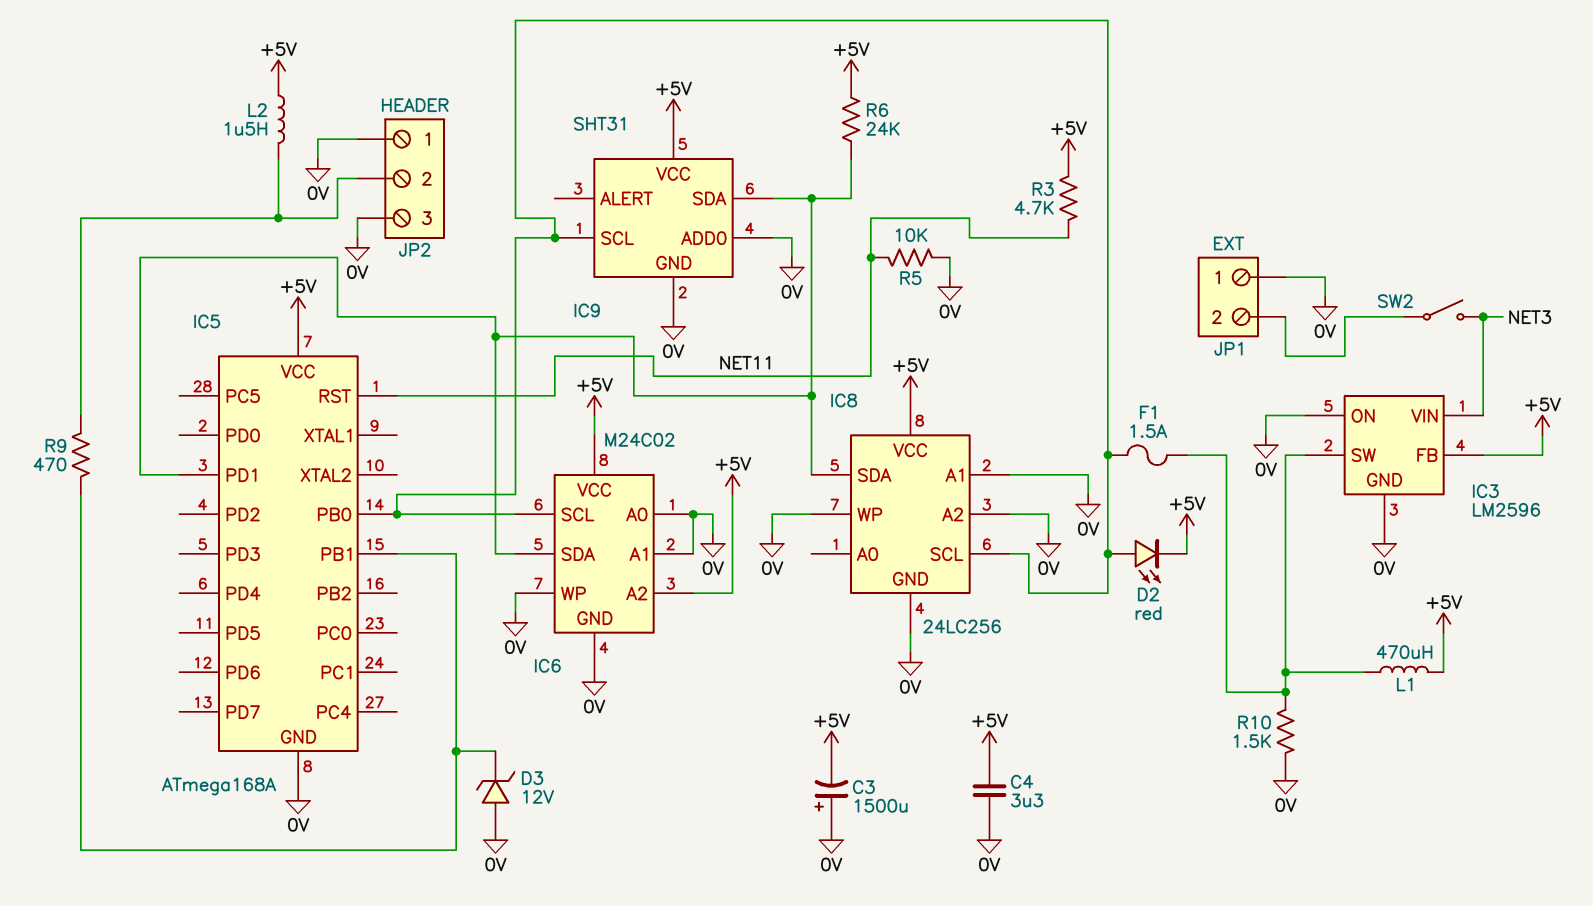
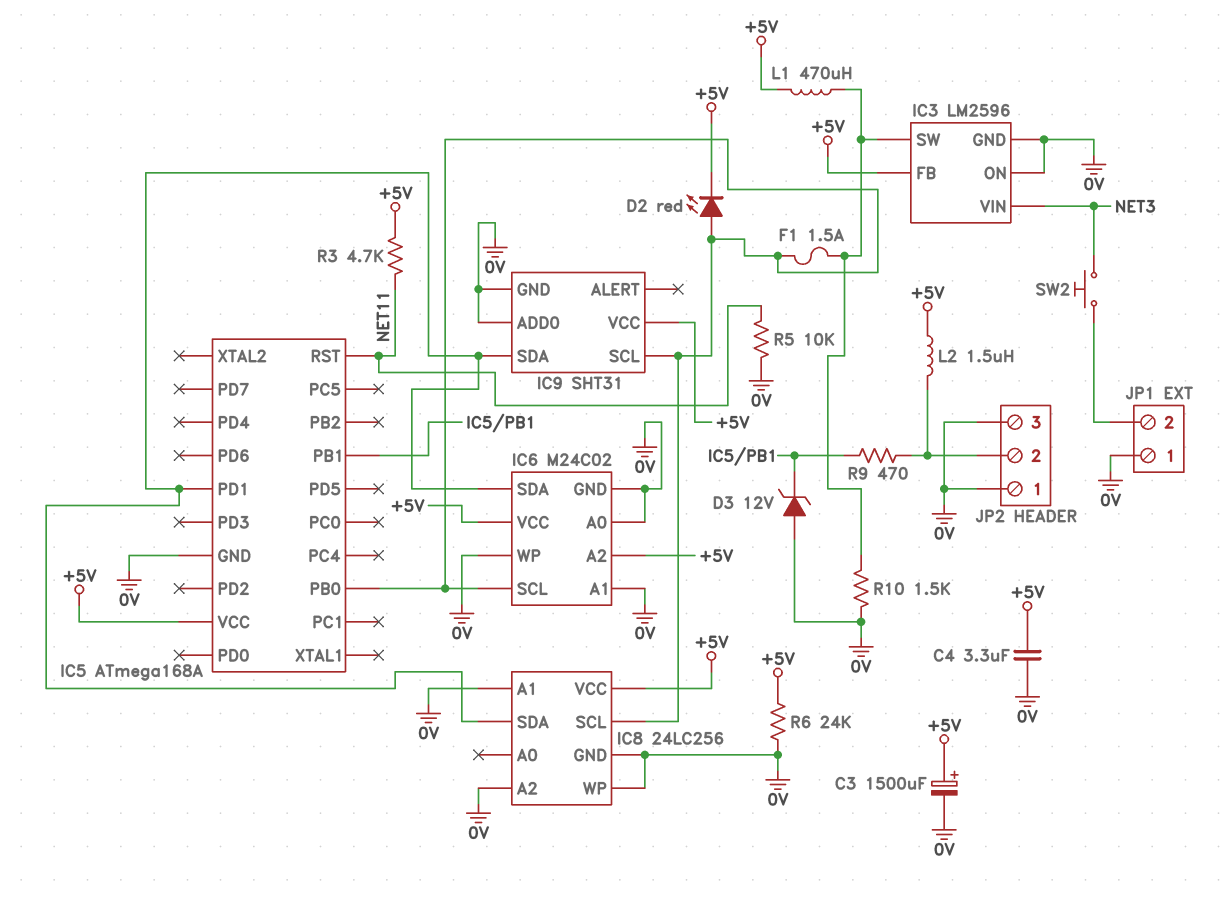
C3: 1500uF (plus 0V, minus +5V) -> 1500uF (plus +5V, minus 0V)
R6: 24k (+5V, IC5/PD1) -> 24k (+5V, 0V)
SW2: switch (JP1/2, NET3) -> button (JP1/2, NET3)

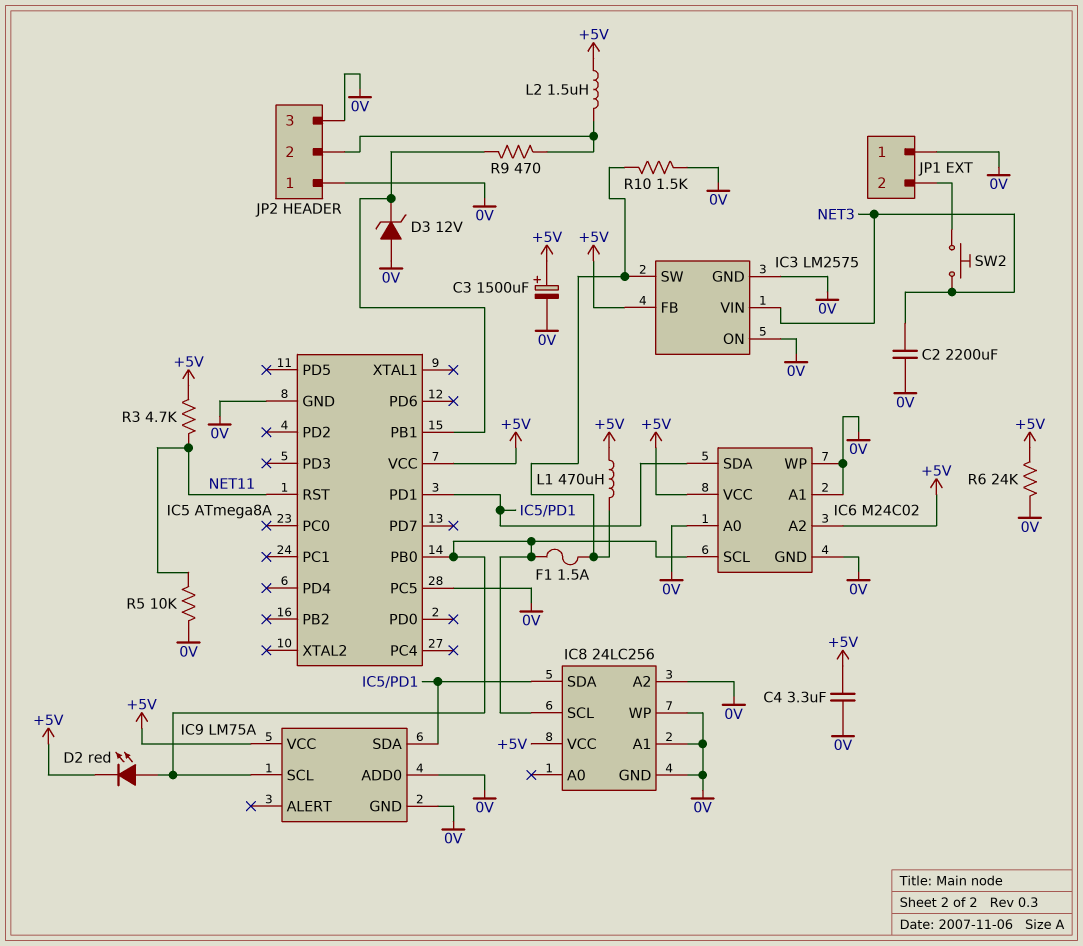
C2: none -> 2200uF (0V, NET3)
IC3: LM2596 -> LM2575
IC5: ATmega168A -> ATmega8A
IC5 pin PC5: none -> 0V
IC9: SHT31 -> LM75A

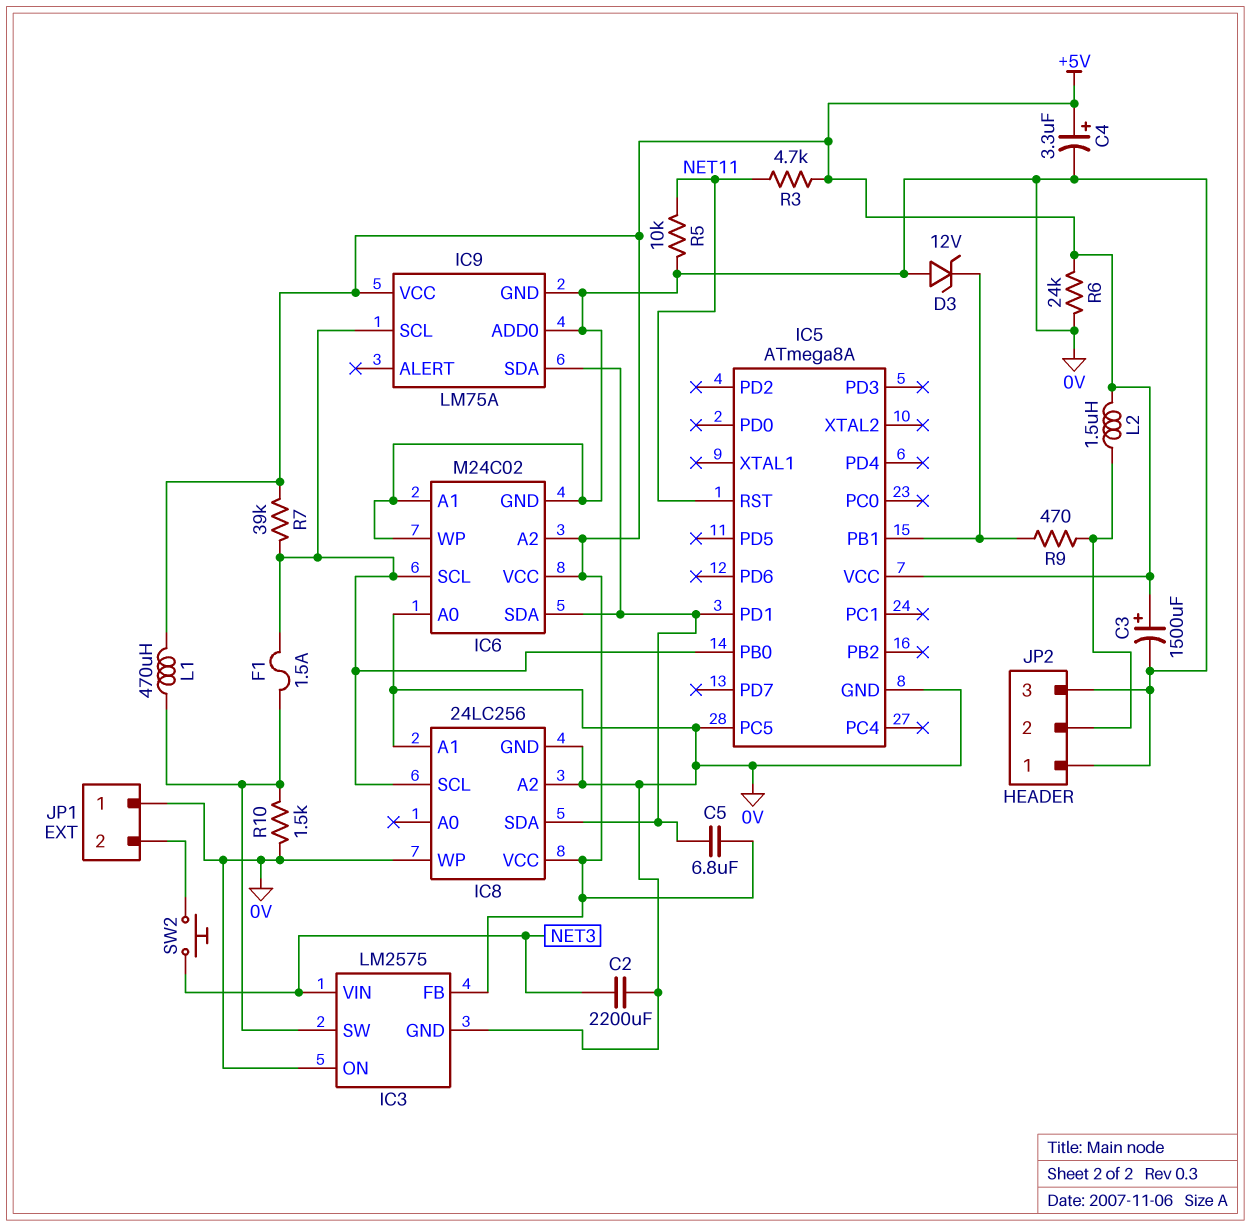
C4: 3.3uF (+5V, 0V) -> 3.3uF (plus +5V, minus 0V)
C5: none -> 6.8uF (+5V, IC5/PD1)
D2: LED red (A IC5/PB0, K +5V) -> none
R7: none -> 39k (+5V, IC5/PB0)

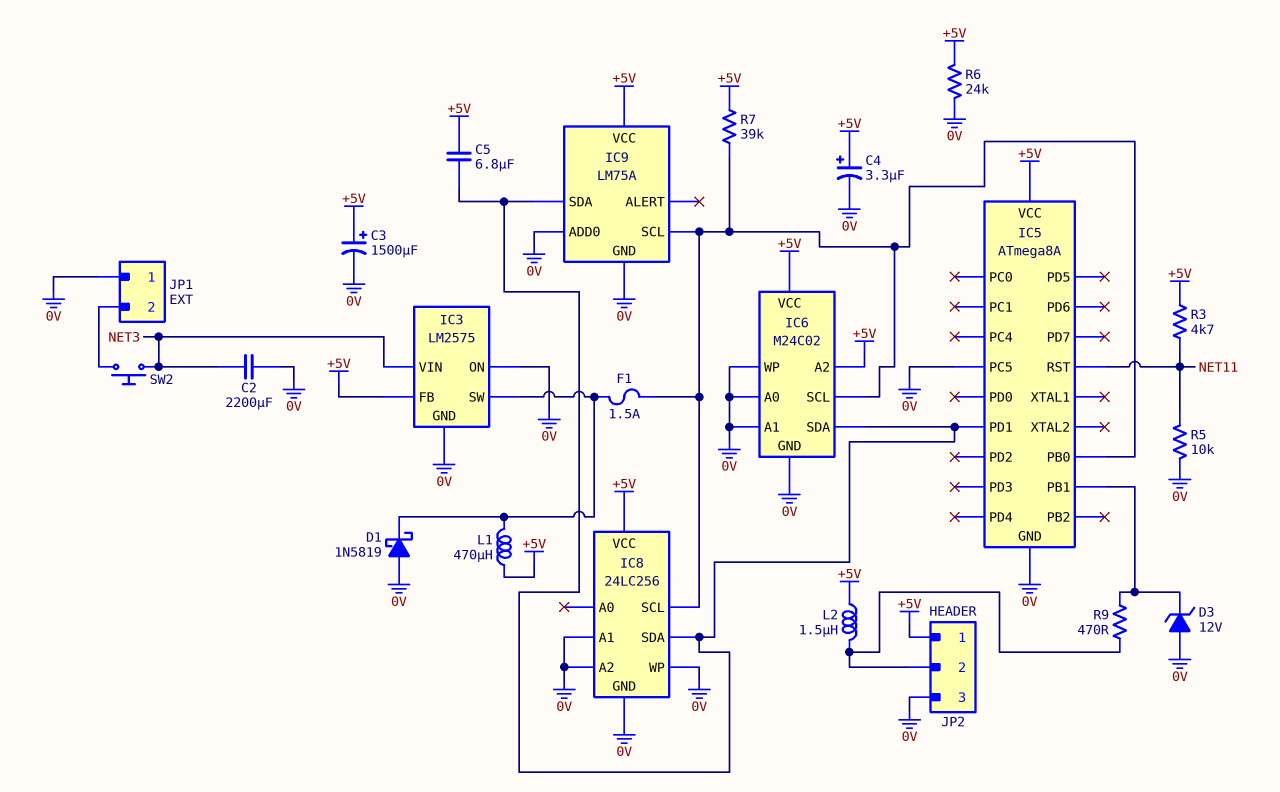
D1: none -> schottky 1N5819 (A 0V, K IC3/SW)
JP2 pin 1: 0V -> +5V
R10: 1.5k (0V, IC3/SW) -> none

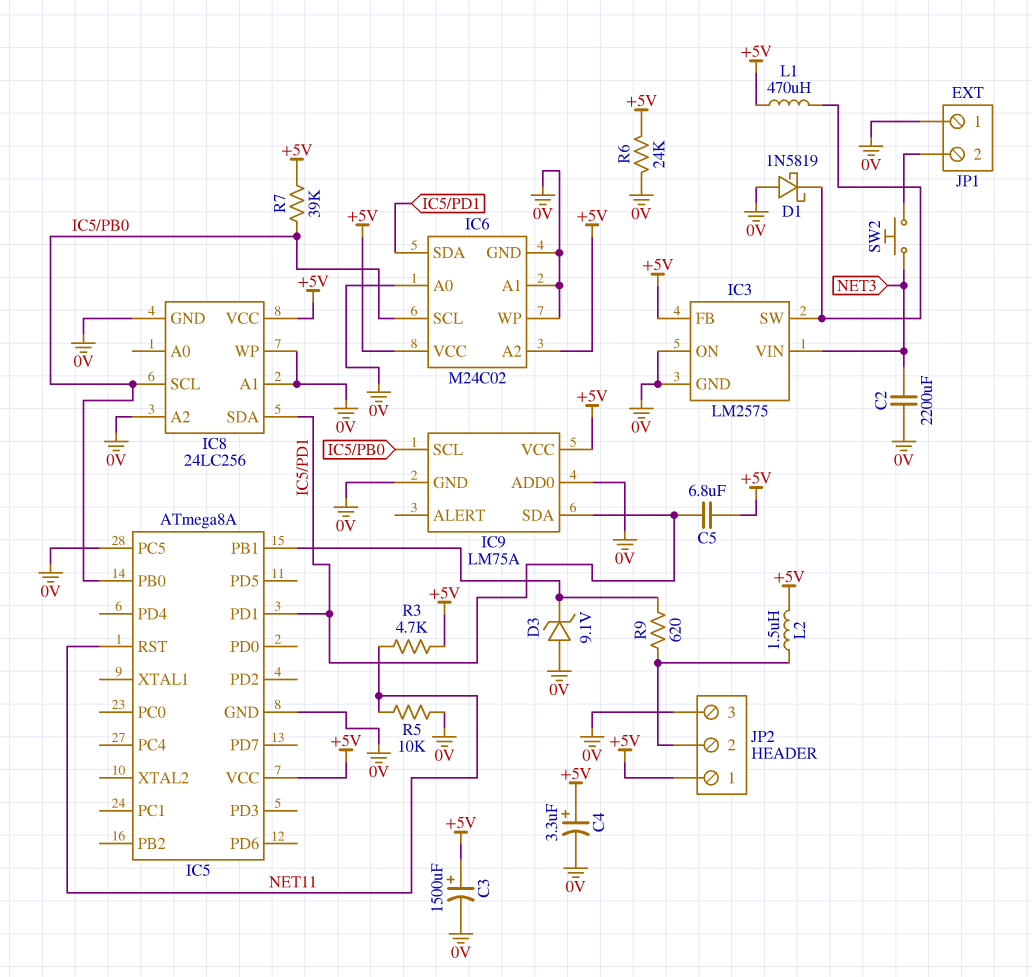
D3: zener 12V (A 0V, K IC5/PB1) -> zener 9.1V (A 0V, K IC5/PB1)
F1: 1.5A (IC3/SW, IC5/PB0) -> none
R9: 470 (IC5/PB1, JP2/2) -> 620 (IC5/PB1, JP2/2)

